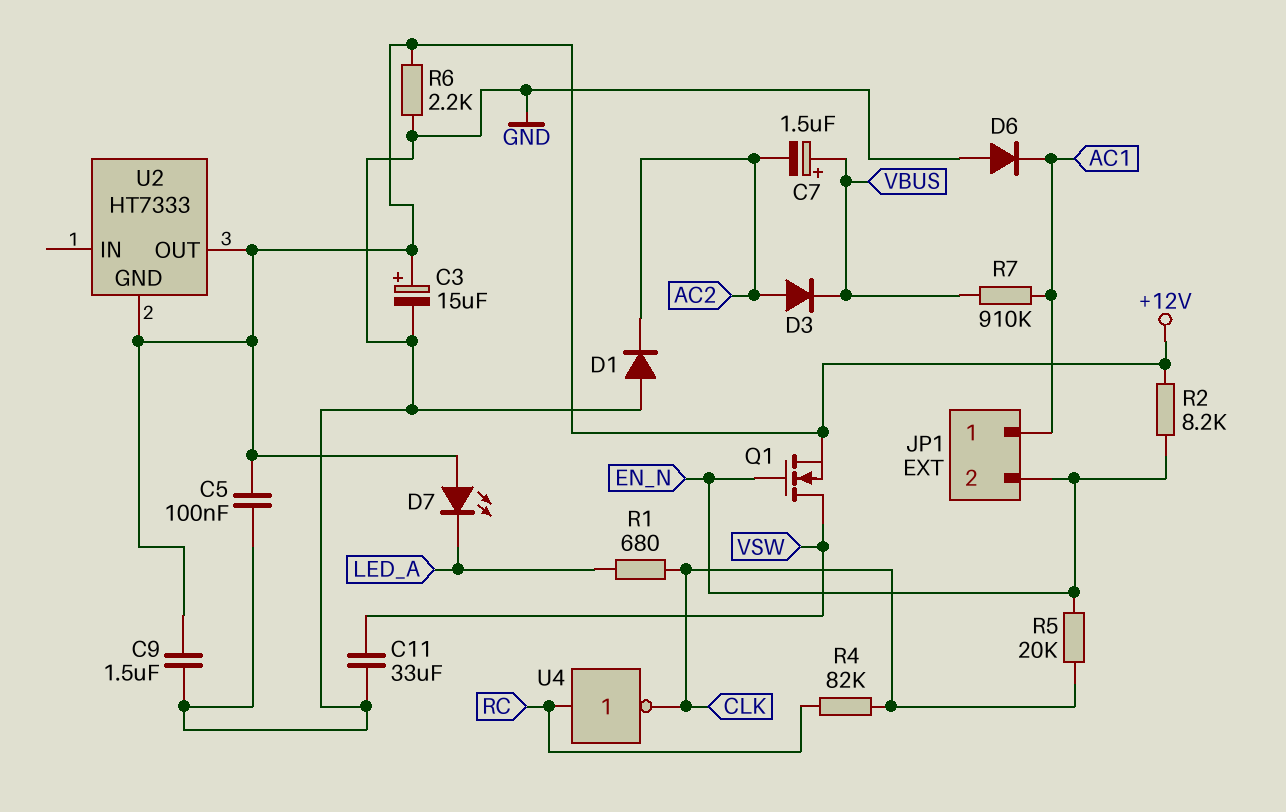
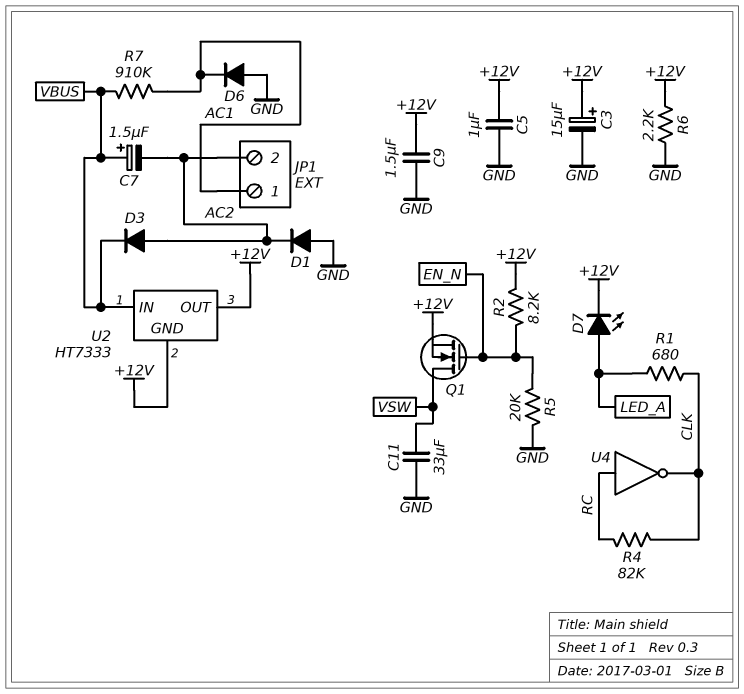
C5: 100nF (+12V, GND) -> 1uF (+12V, GND)
D7: LED (A +12V, K LED_A) -> LED (A LED_A, K +12V)
JP1 pin 2: EN_N -> AC2
R5: 20k (CLK, EN_N) -> 20k (EN_N, GND)
U2 pin IN: none -> VBUS

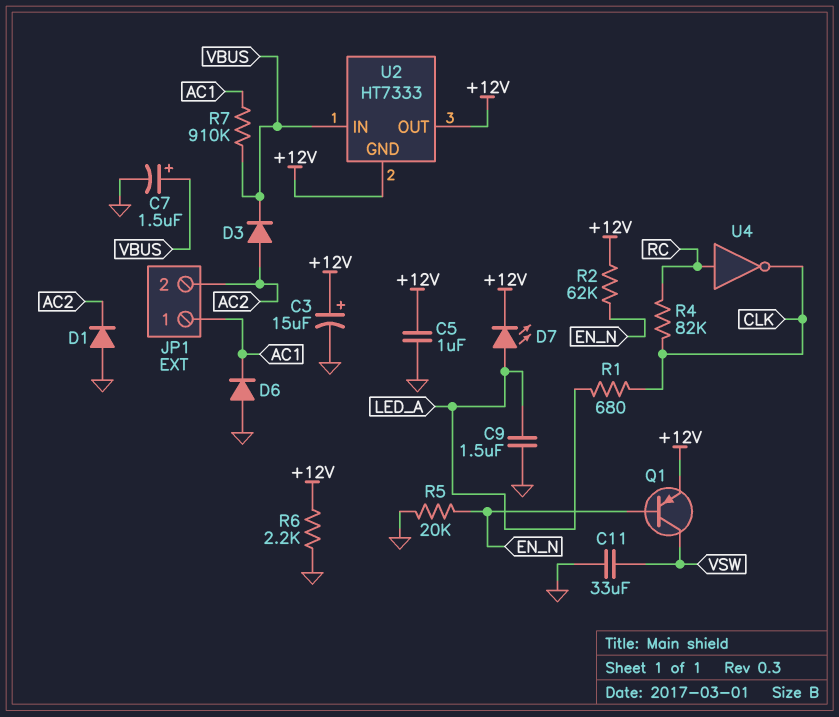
C7: 1.5uF (plus VBUS, minus AC2) -> 1.5uF (plus VBUS, minus GND)
C9: 1.5uF (+12V, GND) -> 1.5uF (GND, LED_A)
Q1: NMOS (G EN_N, D VSW, S +12V) -> PNP (B EN_N, C VSW, E +12V)
R2: 8.2k (+12V, EN_N) -> 62k (+12V, EN_N)

